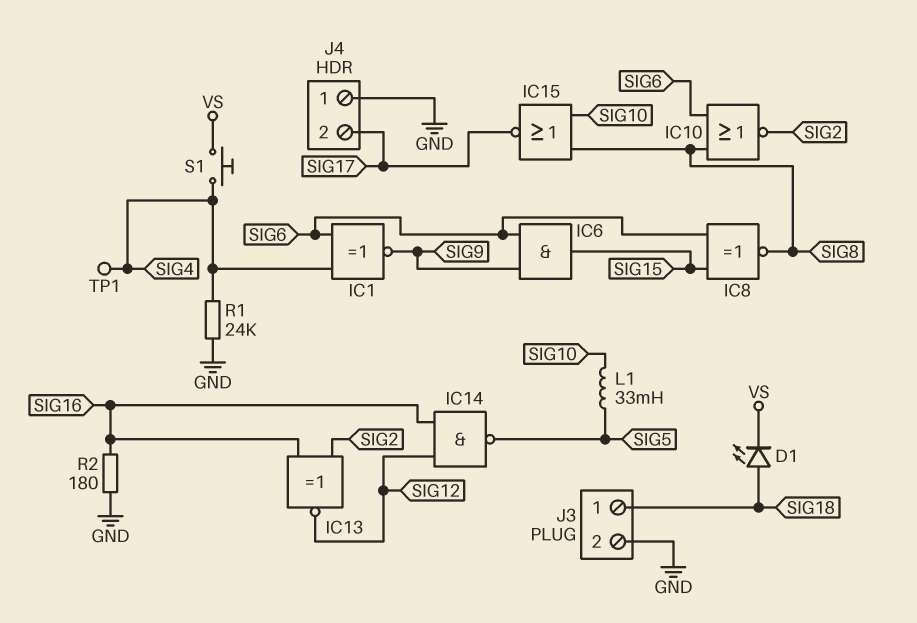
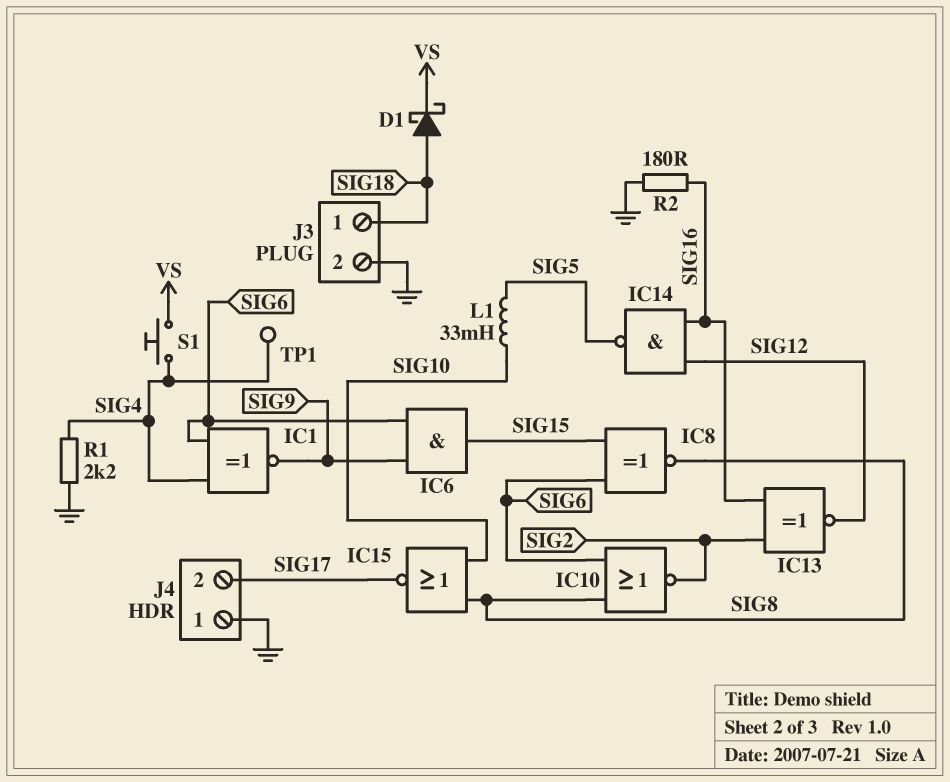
D1: LED (A SIG18, K VS) -> schottky (A SIG18, K VS)
R1: 24k (GND, SIG4) -> 2.2k (GND, SIG4)

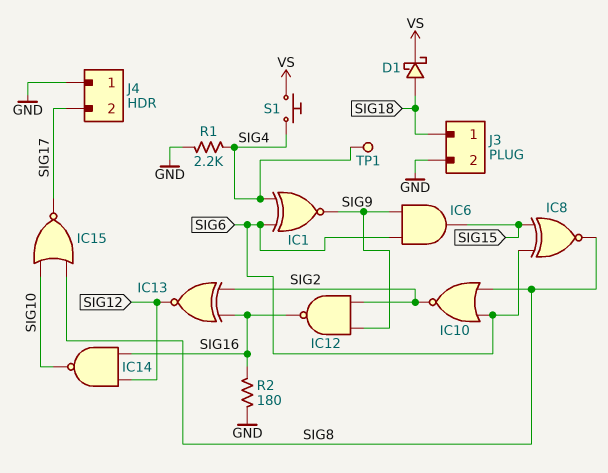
IC12: none -> NAND (in SIG2, in SIG9, out SIG16)
IC14: NAND (in SIG12, in SIG16, out SIG5) -> NAND (in SIG12, in SIG16, out SIG10)
L1: 33mH (SIG5, SIG10) -> none

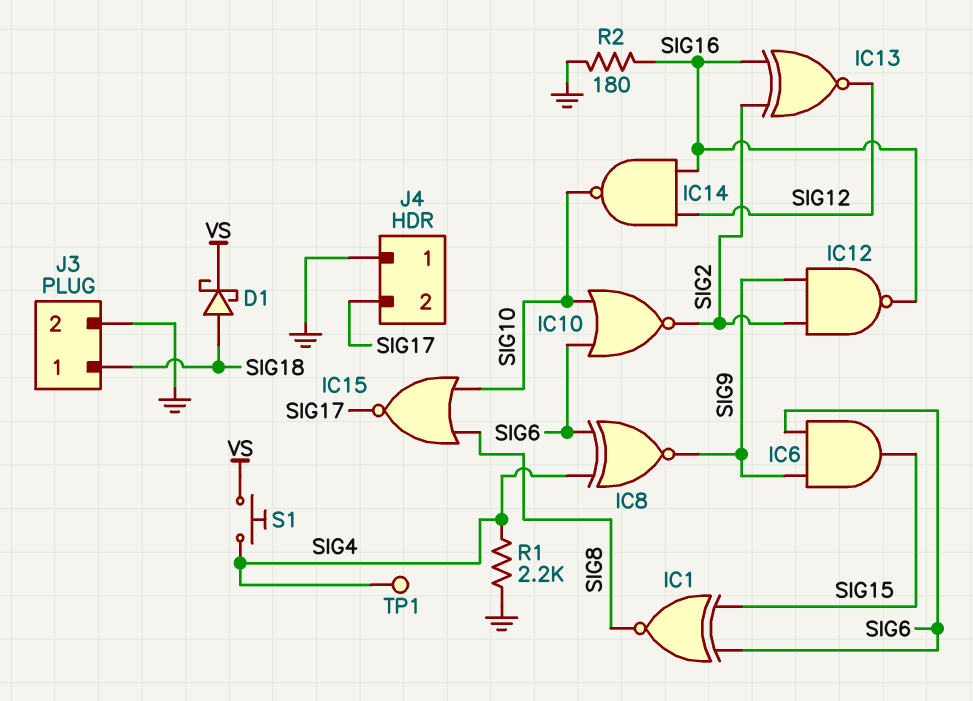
IC1: XNOR (in SIG4, in SIG6, out SIG9) -> XNOR (in SIG6, in SIG15, out SIG8)
IC8: XNOR (in SIG6, in SIG15, out SIG8) -> XNOR (in SIG4, in SIG6, out SIG9)
IC10: NOR (in SIG6, in SIG8, out SIG2) -> NOR (in SIG6, in SIG10, out SIG2)

